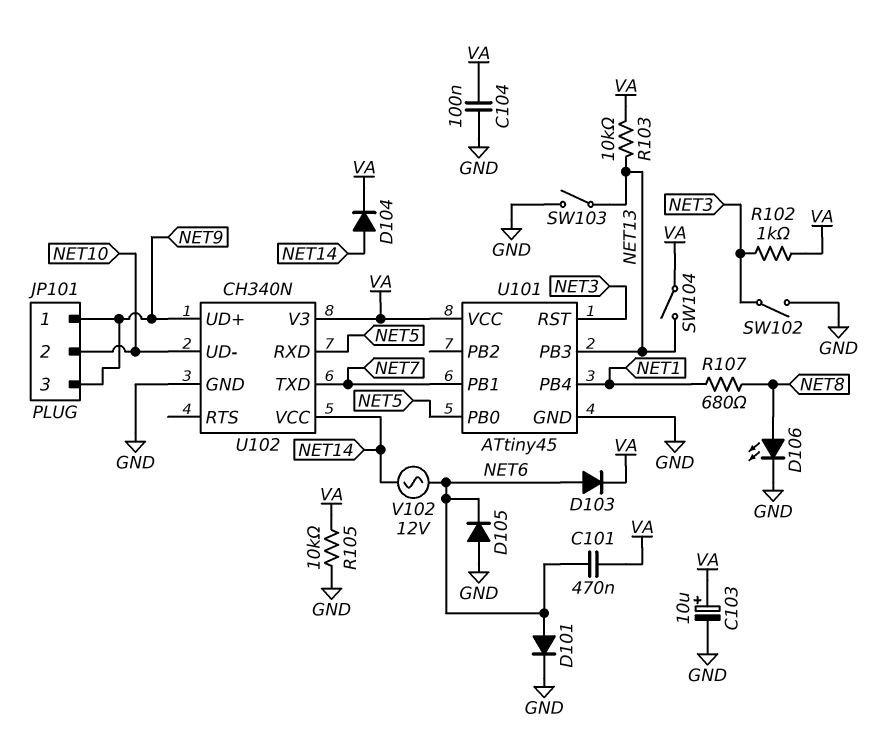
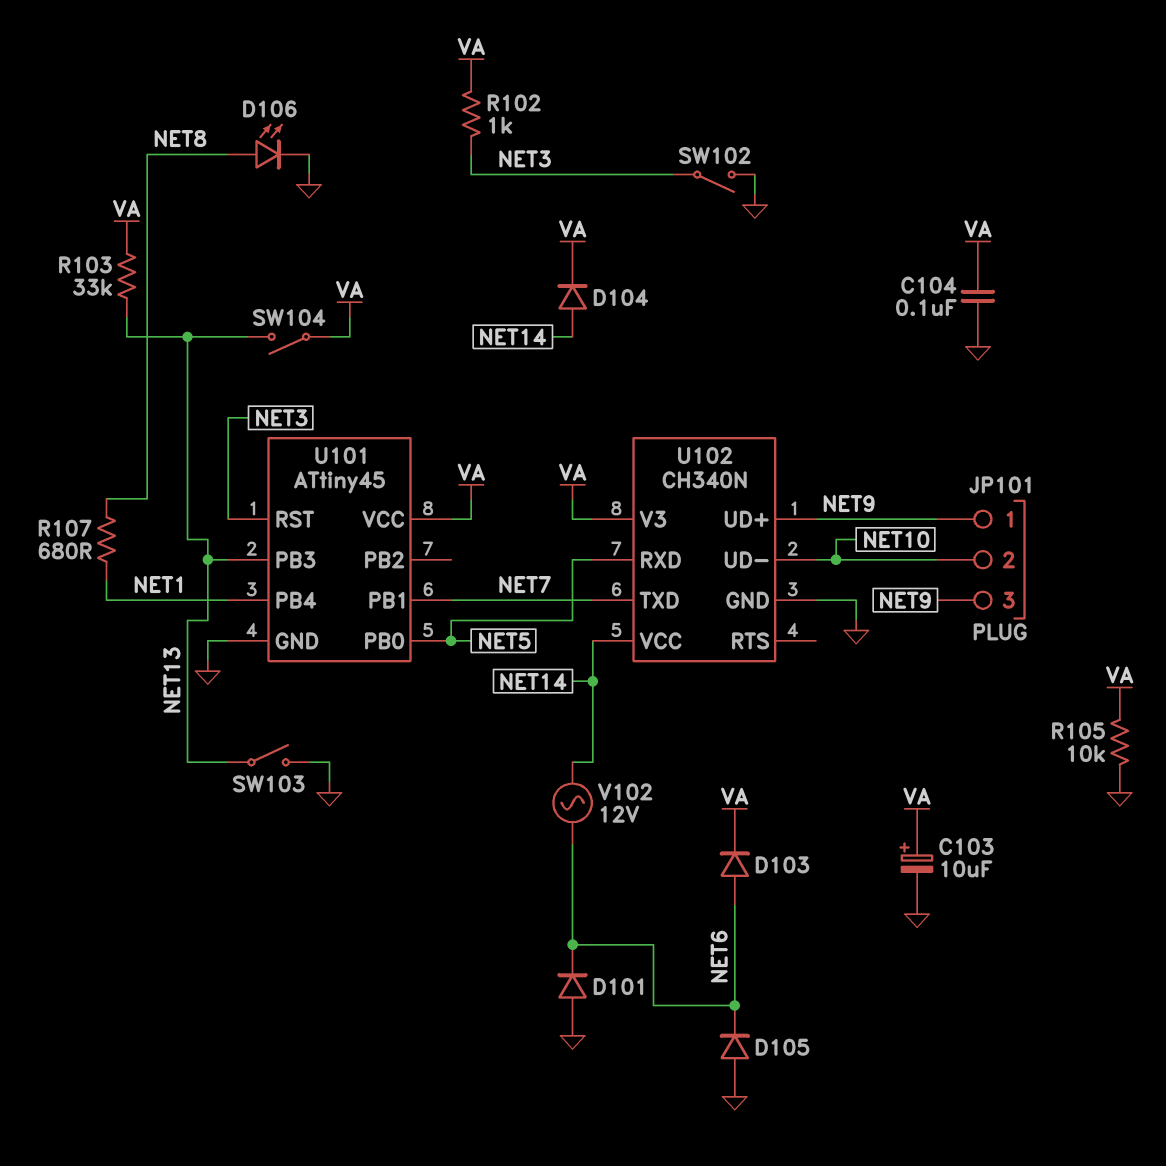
C101: 470nF (NET6, VA) -> none
D101: diode (A NET6, K GND) -> diode (A GND, K NET6)
R103: 10k (NET13, VA) -> 33k (NET13, VA)

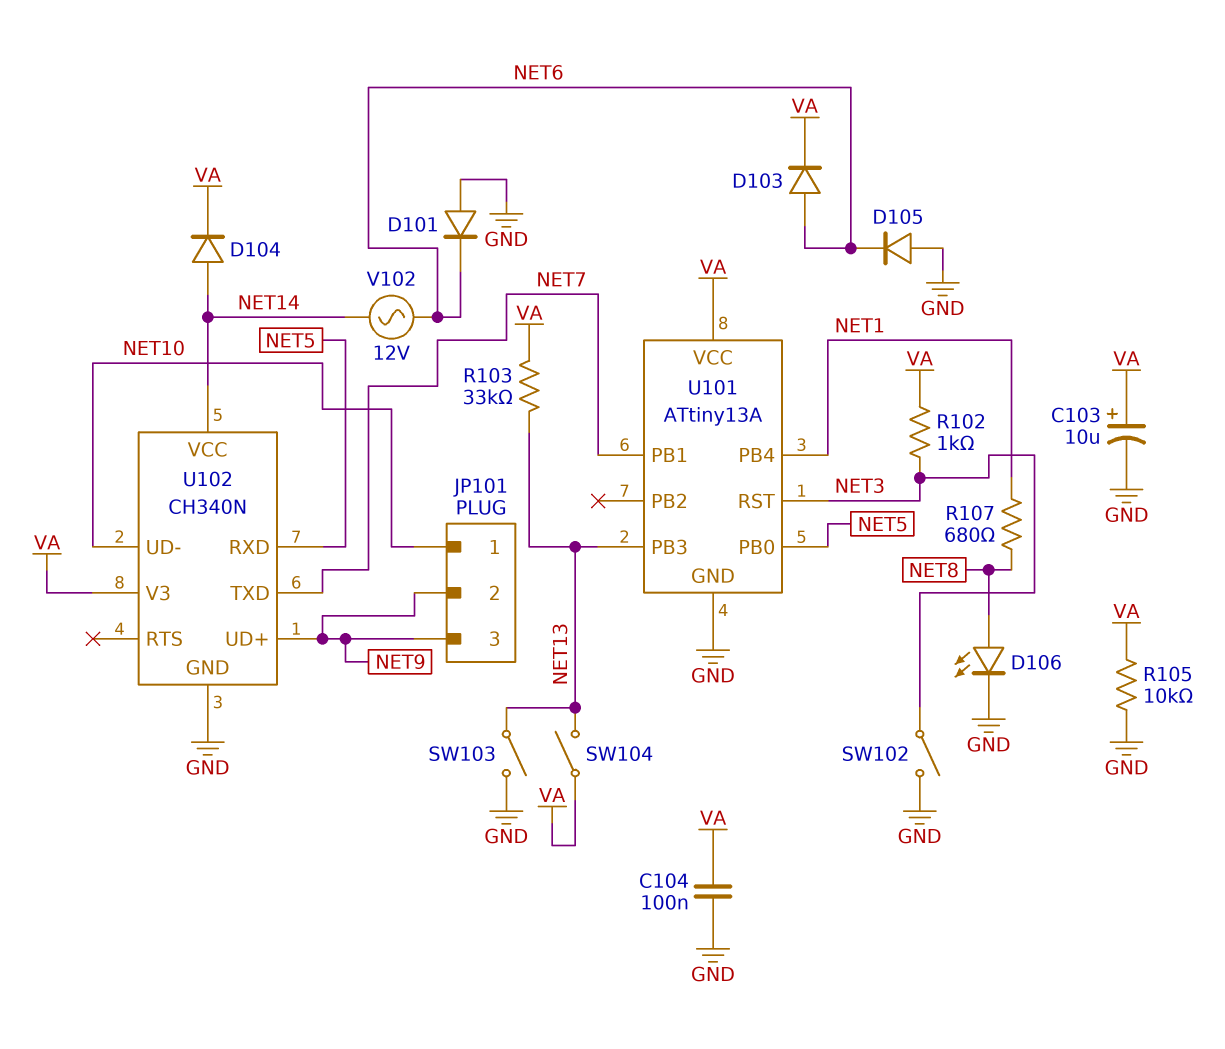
JP101 pin 1: NET9 -> NET10
JP101 pin 2: NET10 -> NET9
U101: ATtiny45 -> ATtiny13A

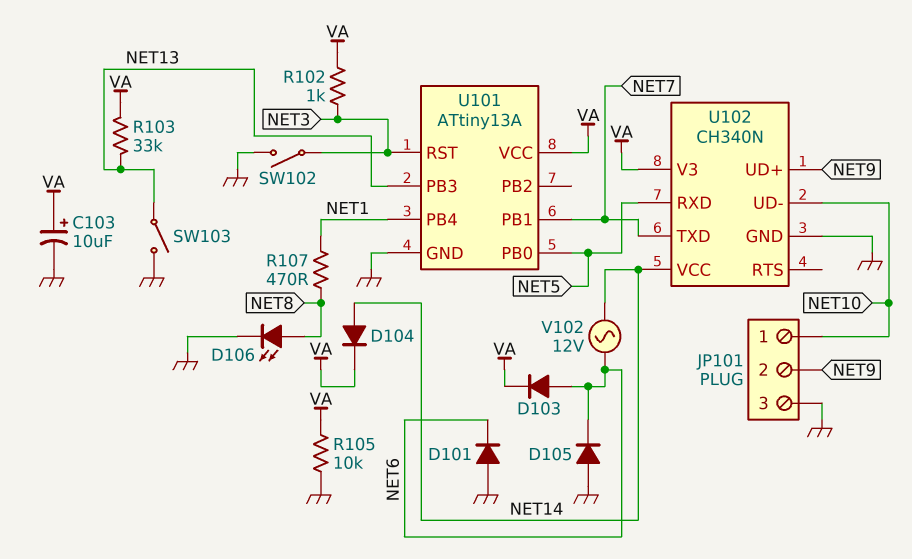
C104: 100nF (GND, VA) -> none
JP101 pin 3: NET9 -> GND
R107: 680 (NET1, NET8) -> 470 (NET1, NET8)
SW104: switch (NET13, VA) -> none

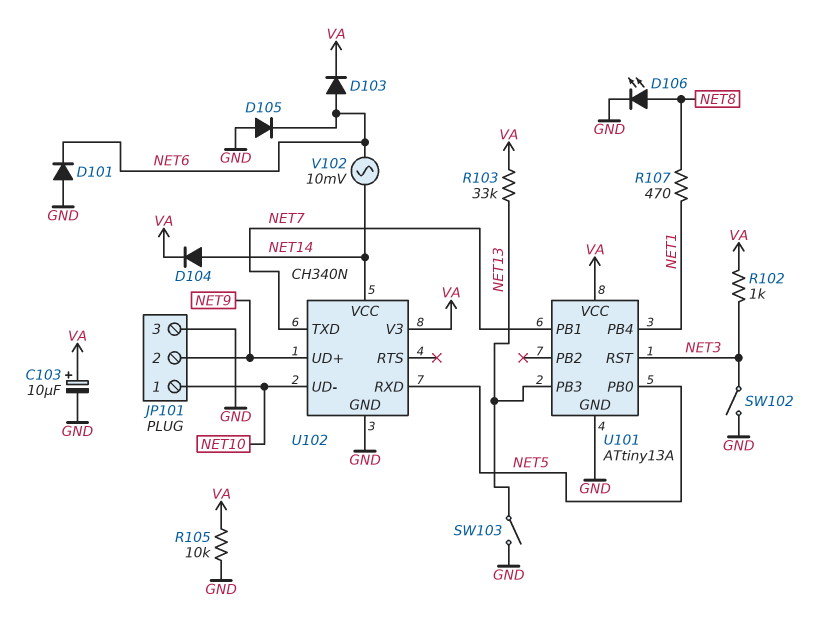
V102: AC 12V (NET6, NET14) -> AC 10mV (NET6, NET14)

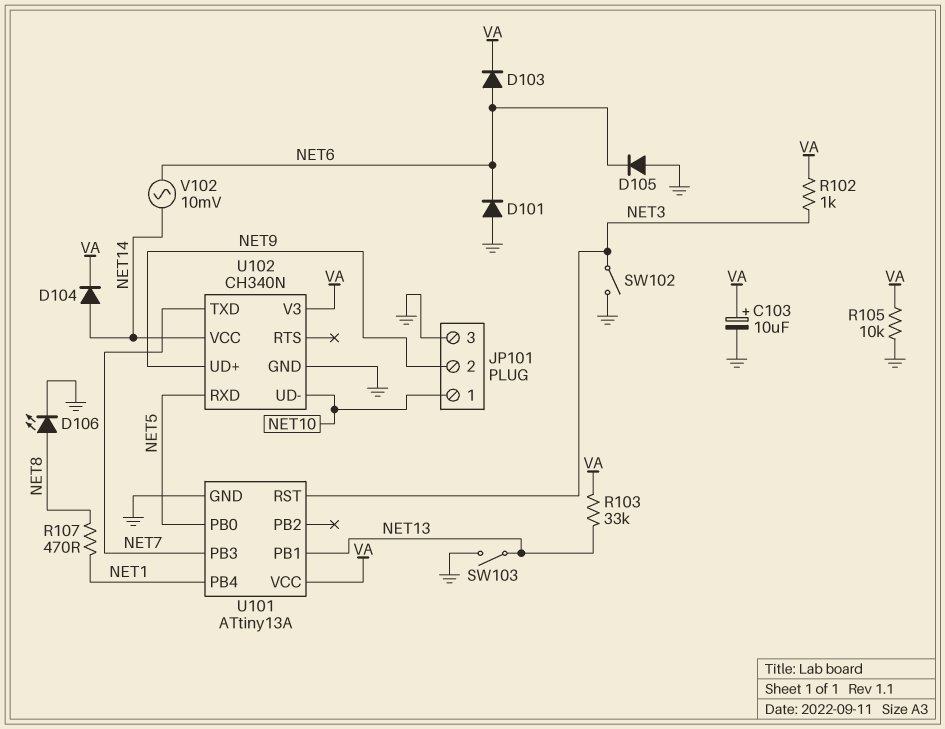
U101 pin PB1: NET7 -> NET13
U101 pin PB3: NET13 -> NET7

